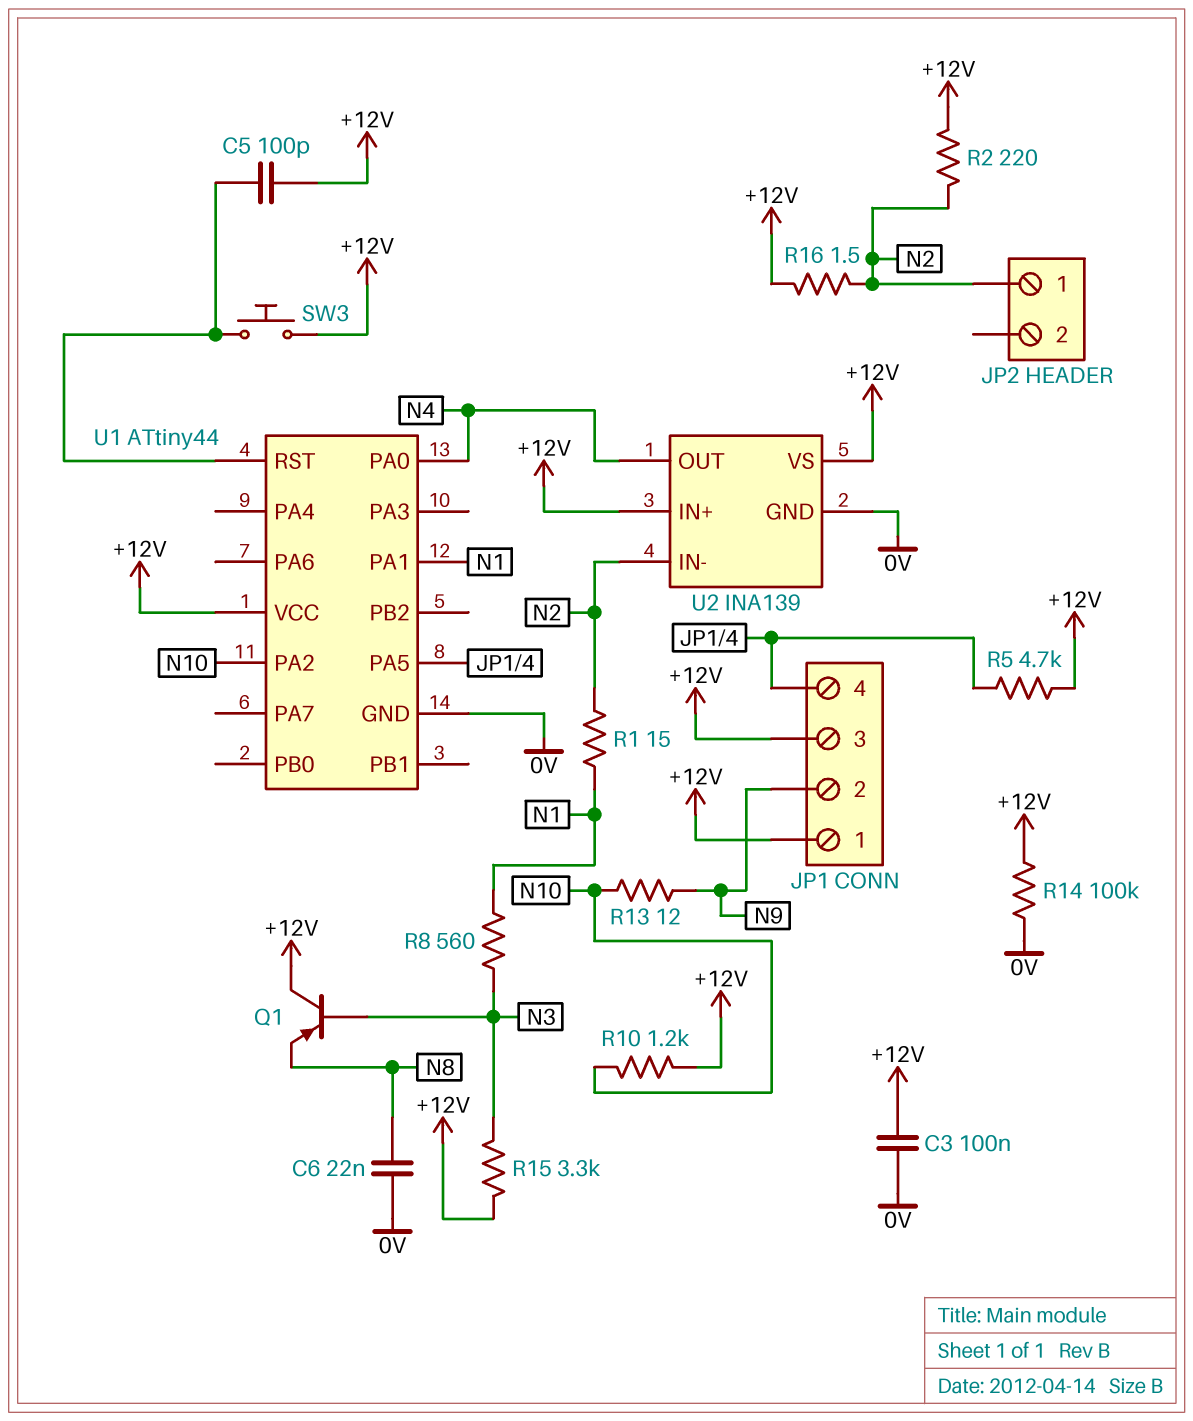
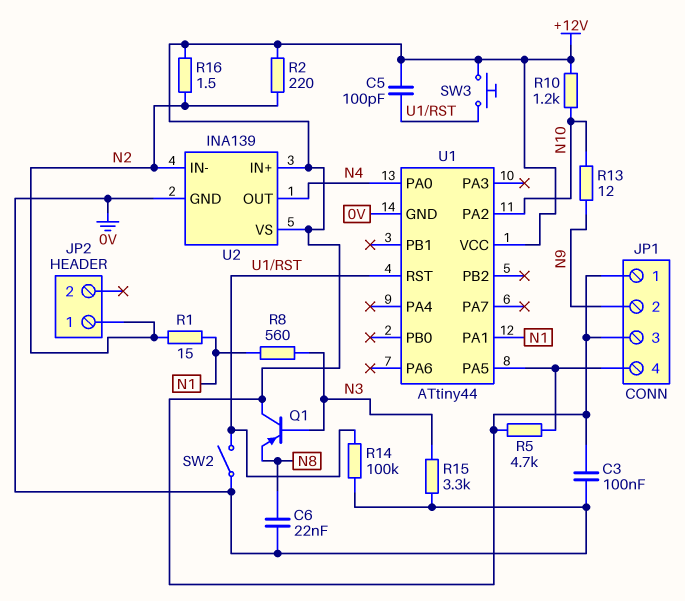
R14: 100k (+12V, 0V) -> 100k (0V, U1/RST)
R15: 3.3k (+12V, N3) -> 3.3k (0V, N3)
SW2: none -> switch (0V, U1/RST)

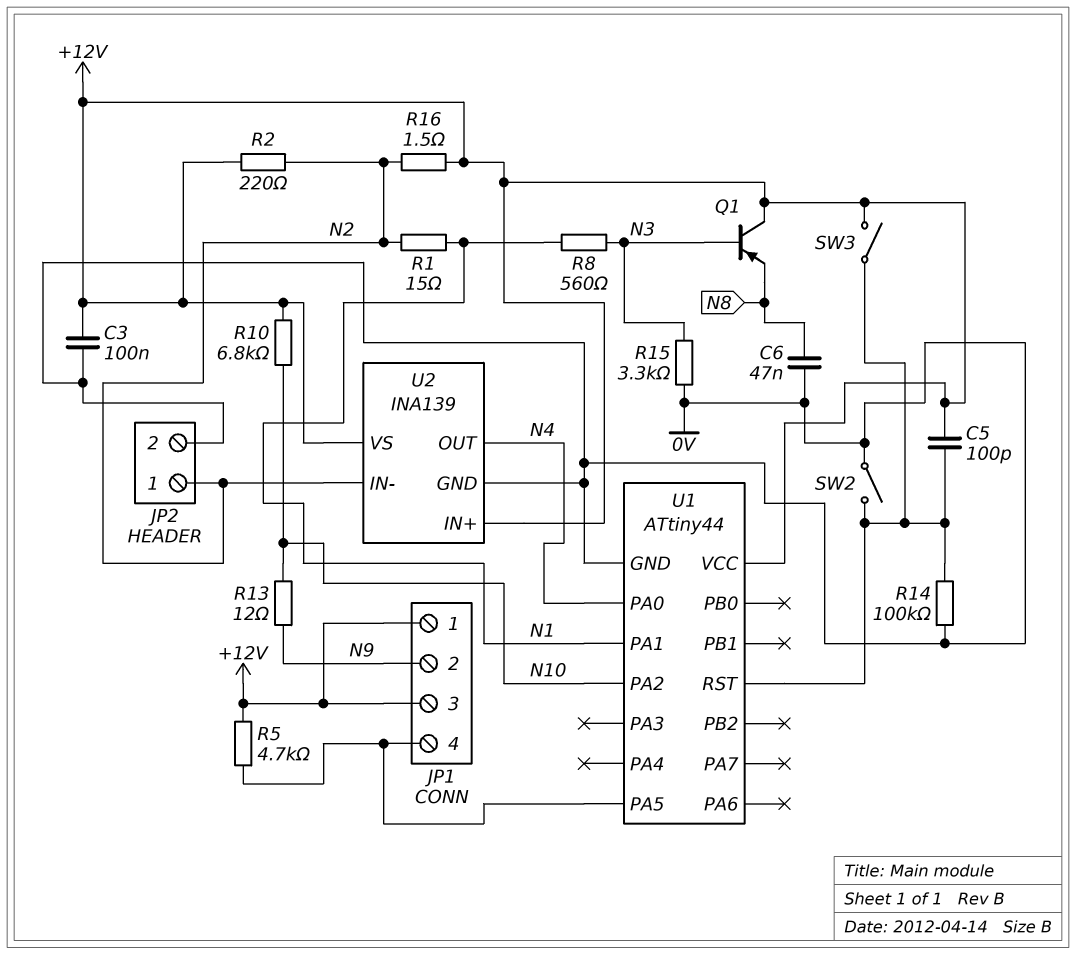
C6: 22nF (0V, N8) -> 47nF (0V, N8)
JP2 pin 2: none -> 0V
R10: 1.2k (+12V, N10) -> 6.8k (+12V, N10)
SW3: button (+12V, U1/RST) -> switch (+12V, U1/RST)

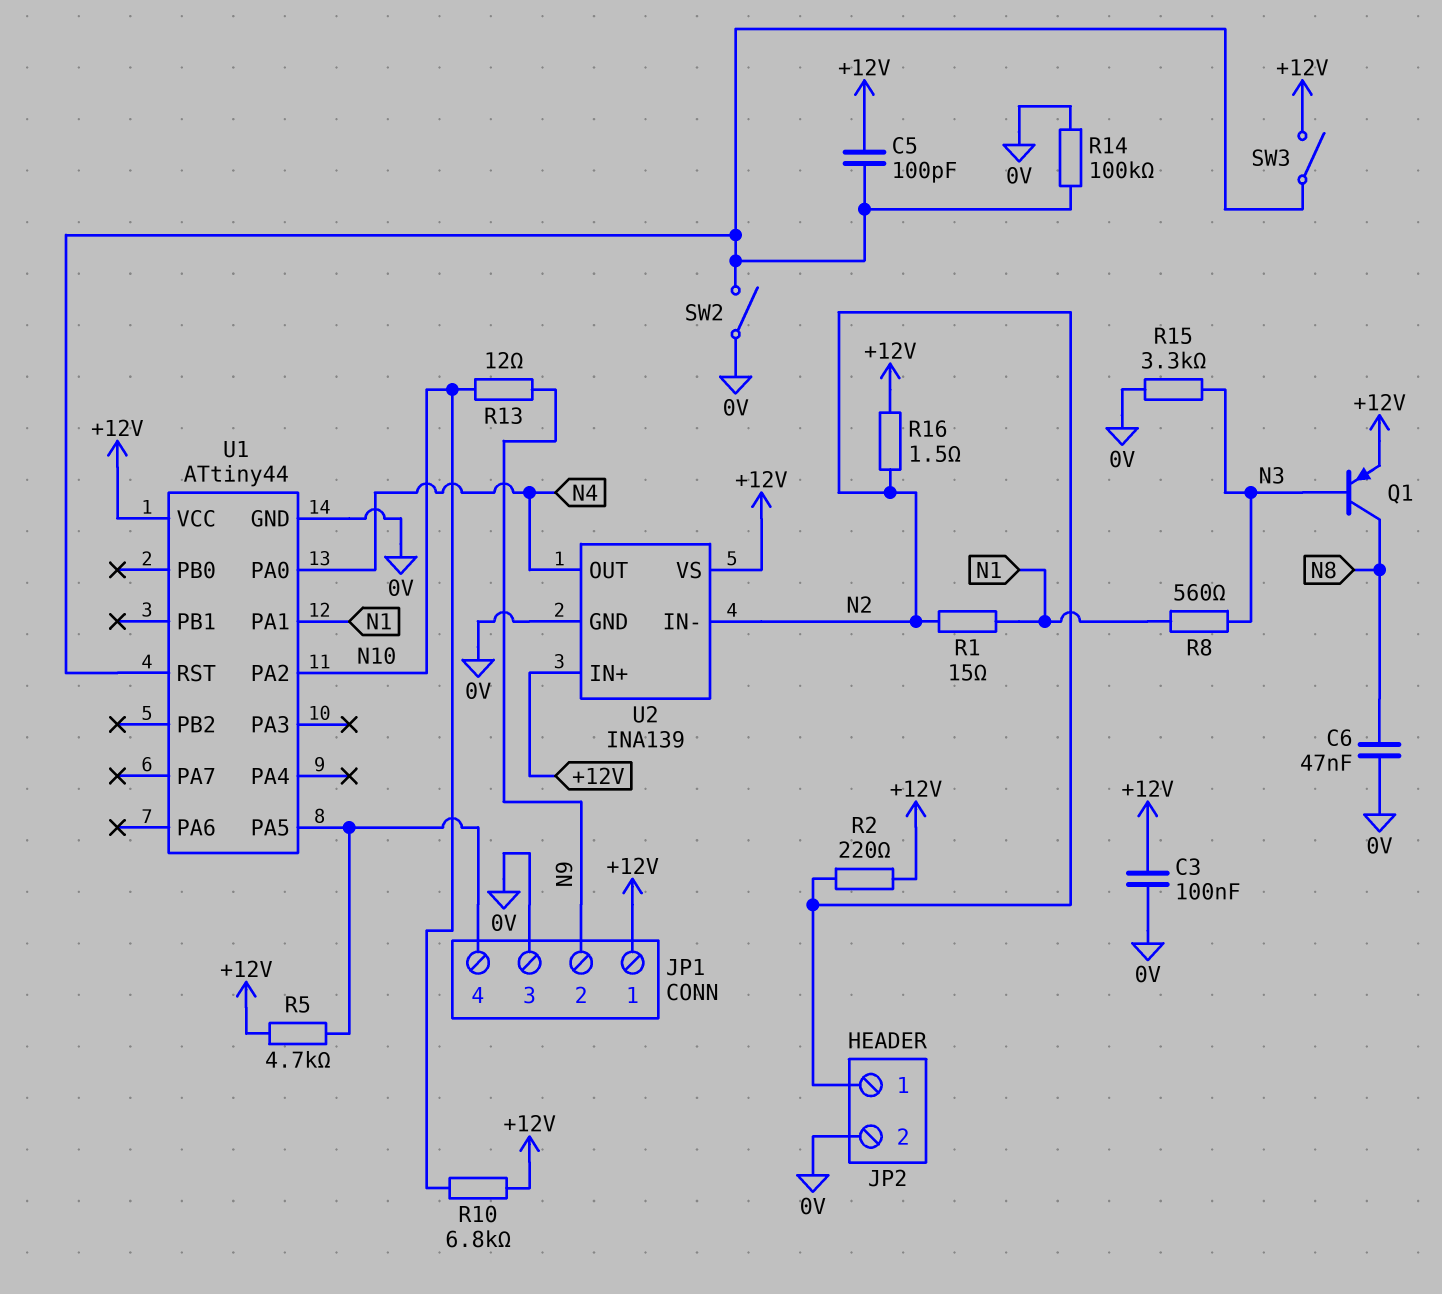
JP1 pin 3: +12V -> 0V
Q1: PNP (B N3, C +12V, E N8) -> PNP (B N3, C N8, E +12V)

